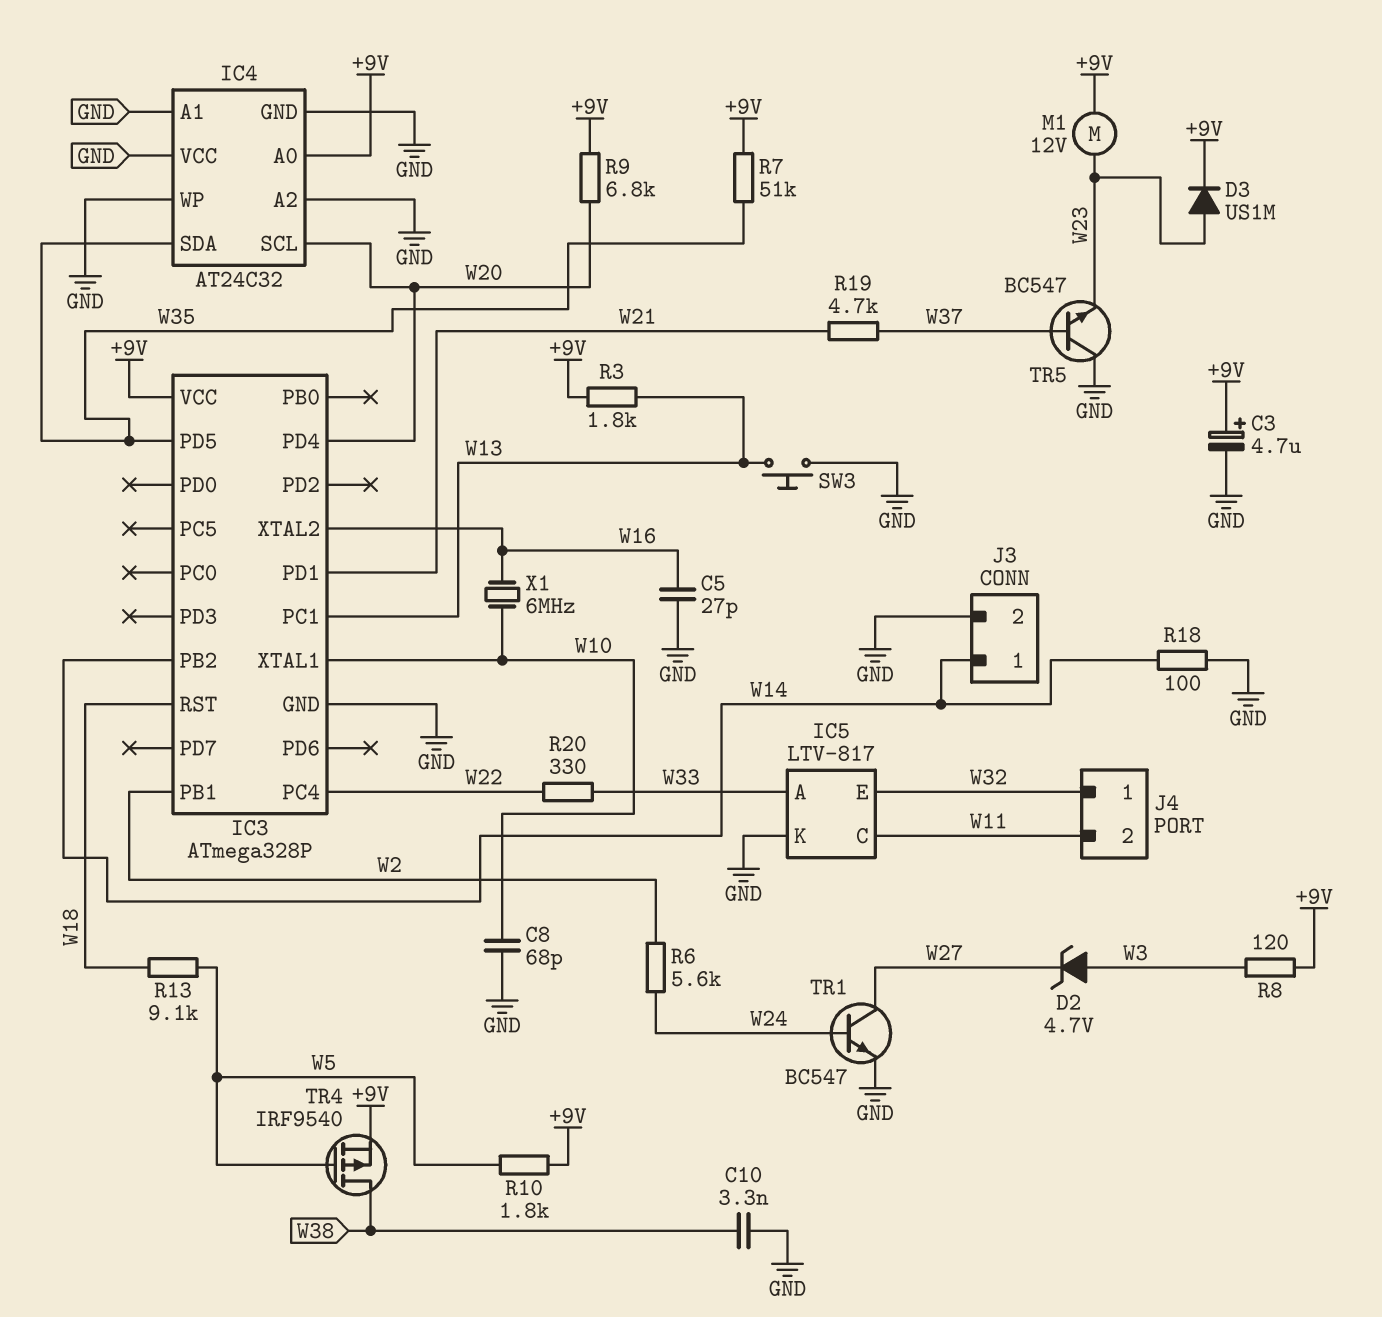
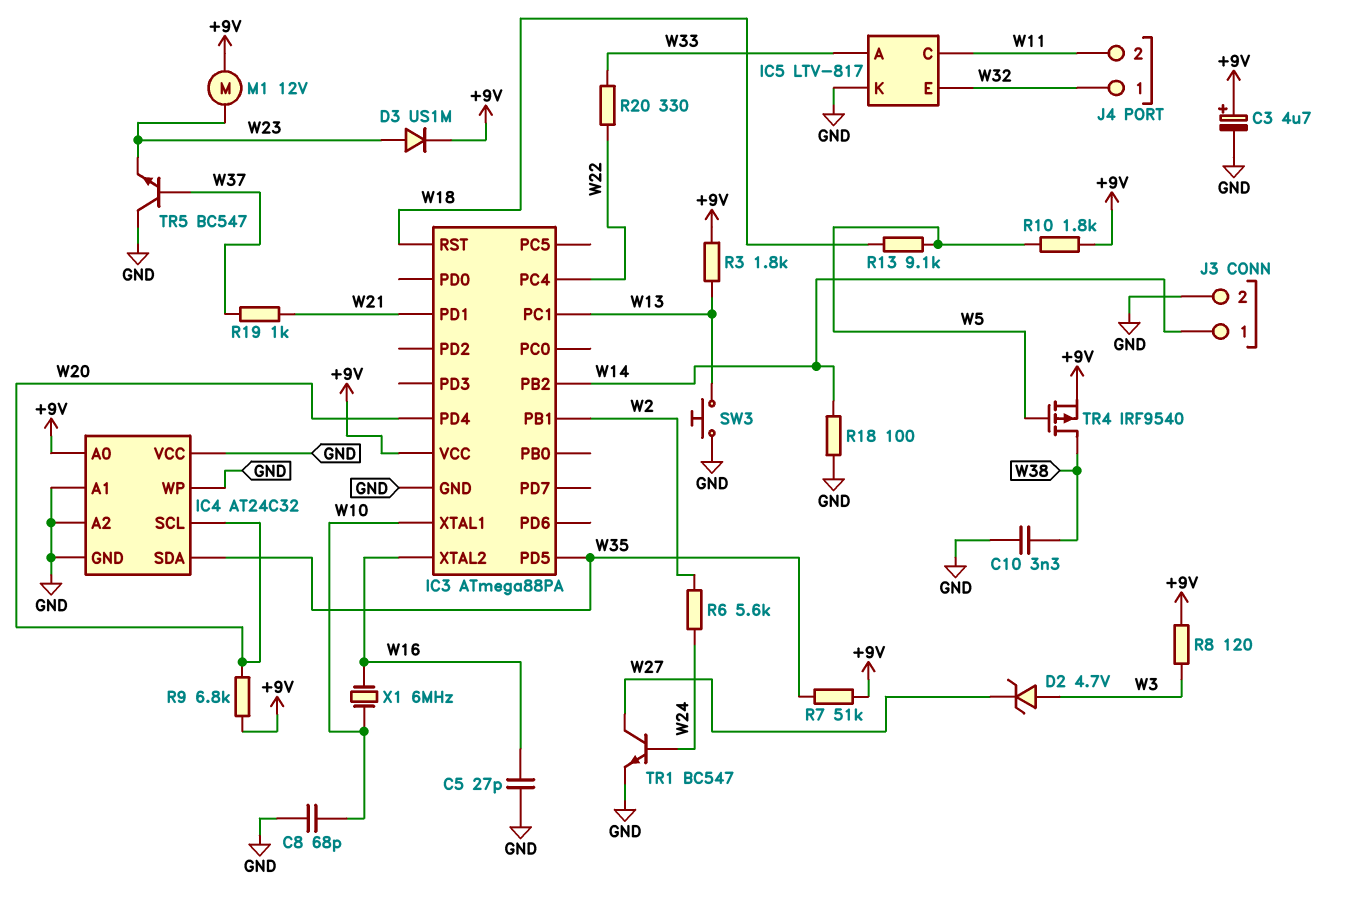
IC3: ATmega328P -> ATmega88PA
R19: 4.7k (W21, W37) -> 1k (W21, W37)

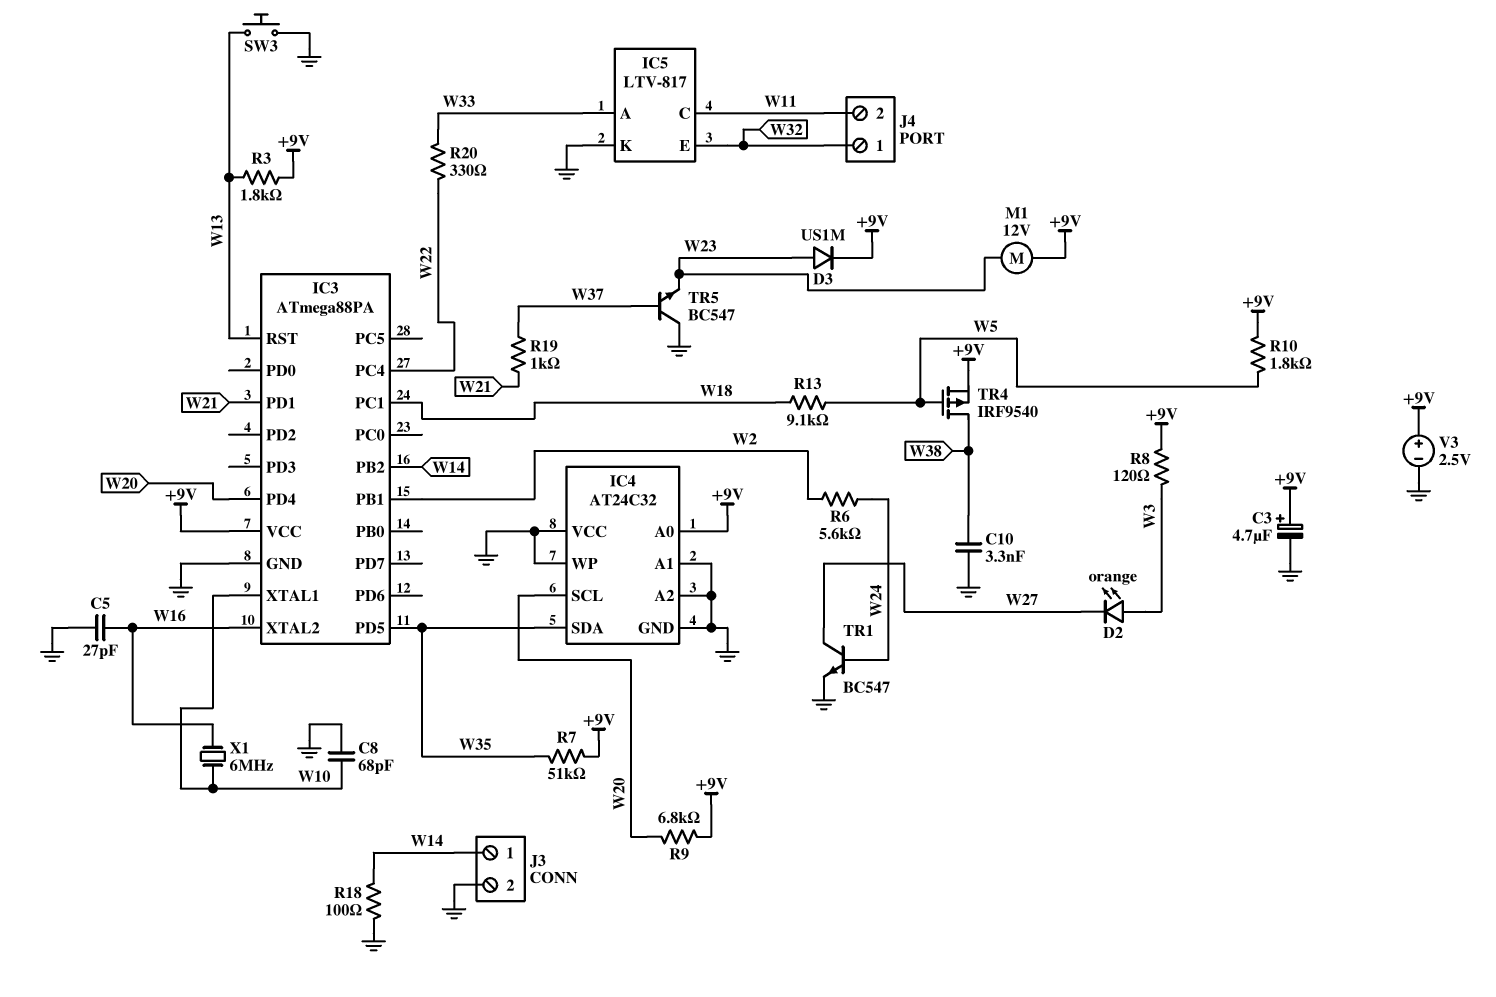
D2: zener 4.7V (A W3, K W27) -> LED orange (A W3, K W27)
IC3 pin PC1: W13 -> W18
IC3 pin RST: W18 -> W13
V3: none -> 2.5V (plus +9V, minus GND)

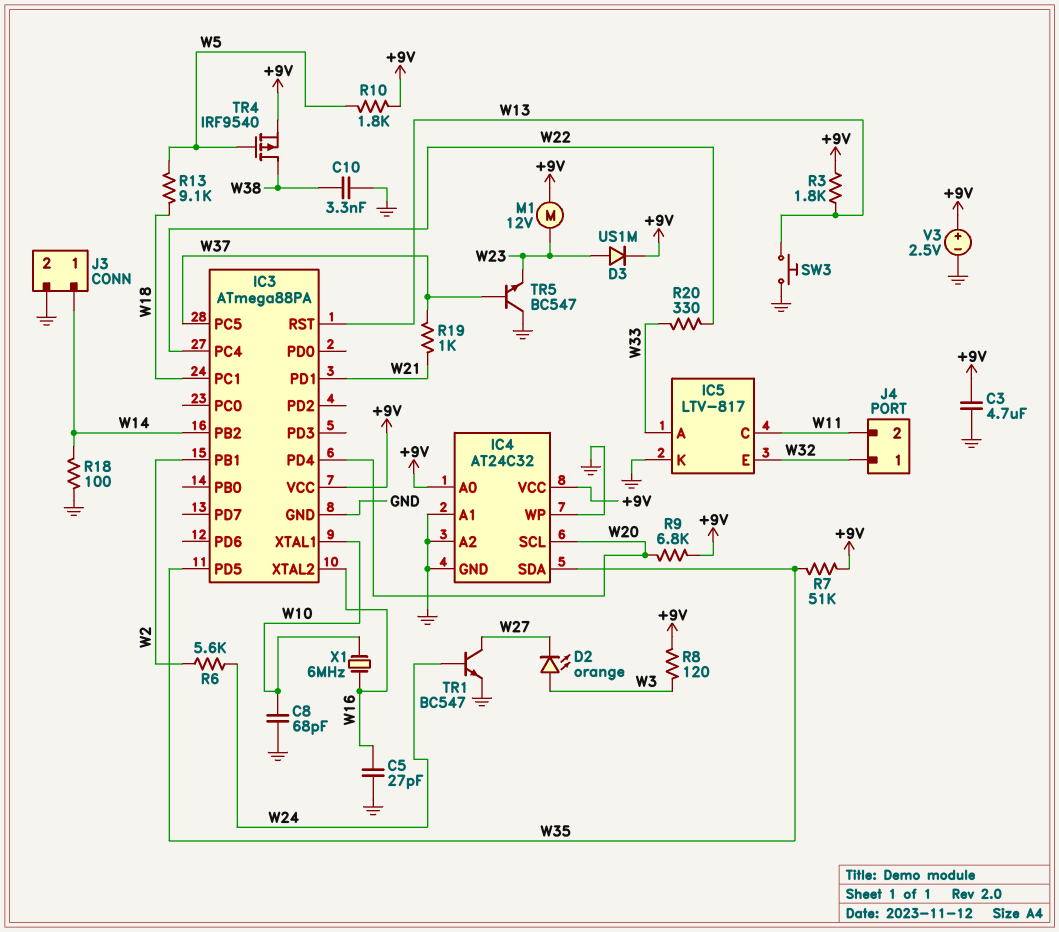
C3: 4.7uF (plus +9V, minus GND) -> 4.7uF (+9V, GND)
IC3 pin PC5: none -> W37
IC4 pin VCC: GND -> +9V

